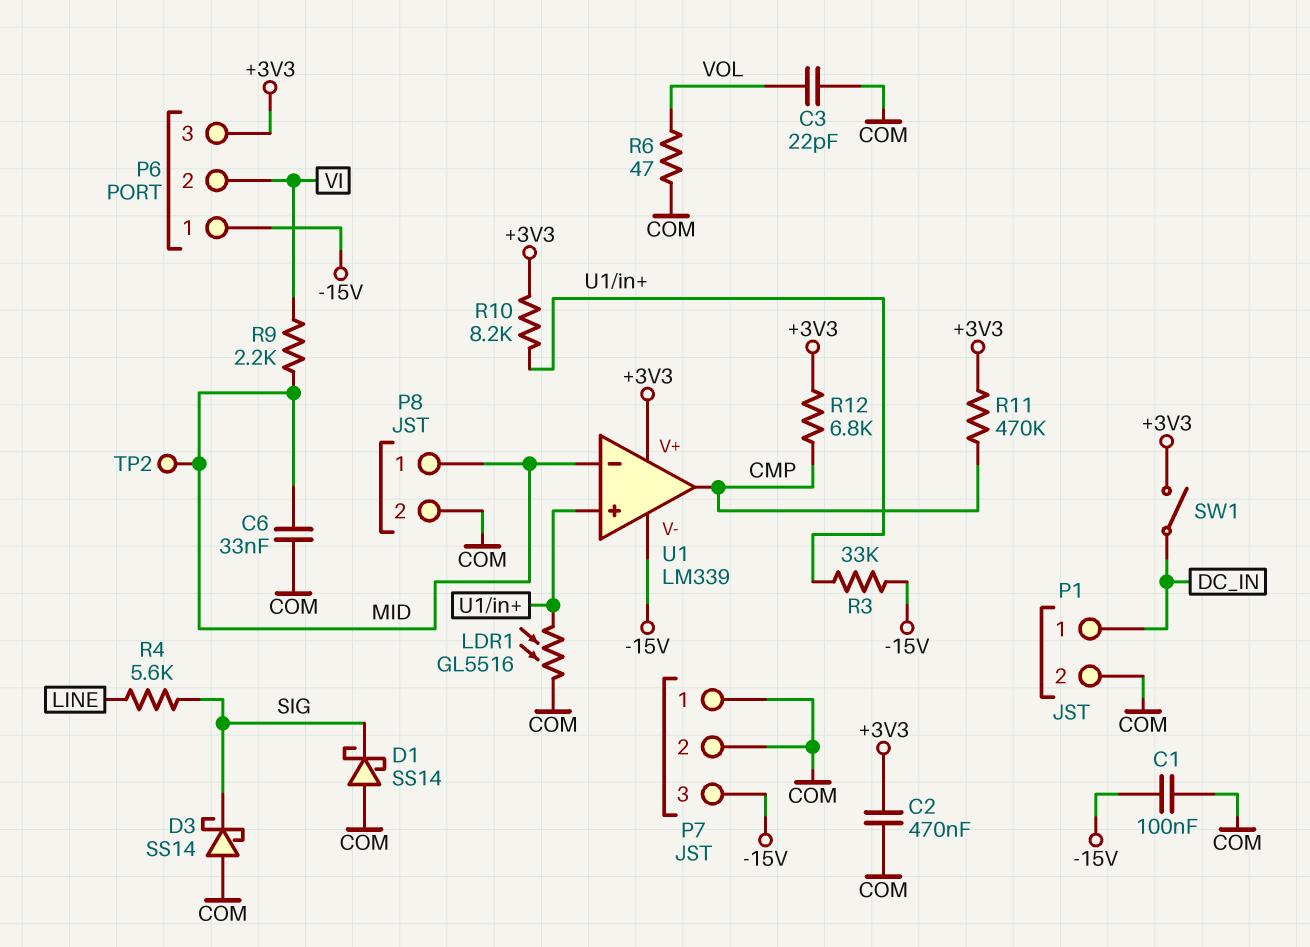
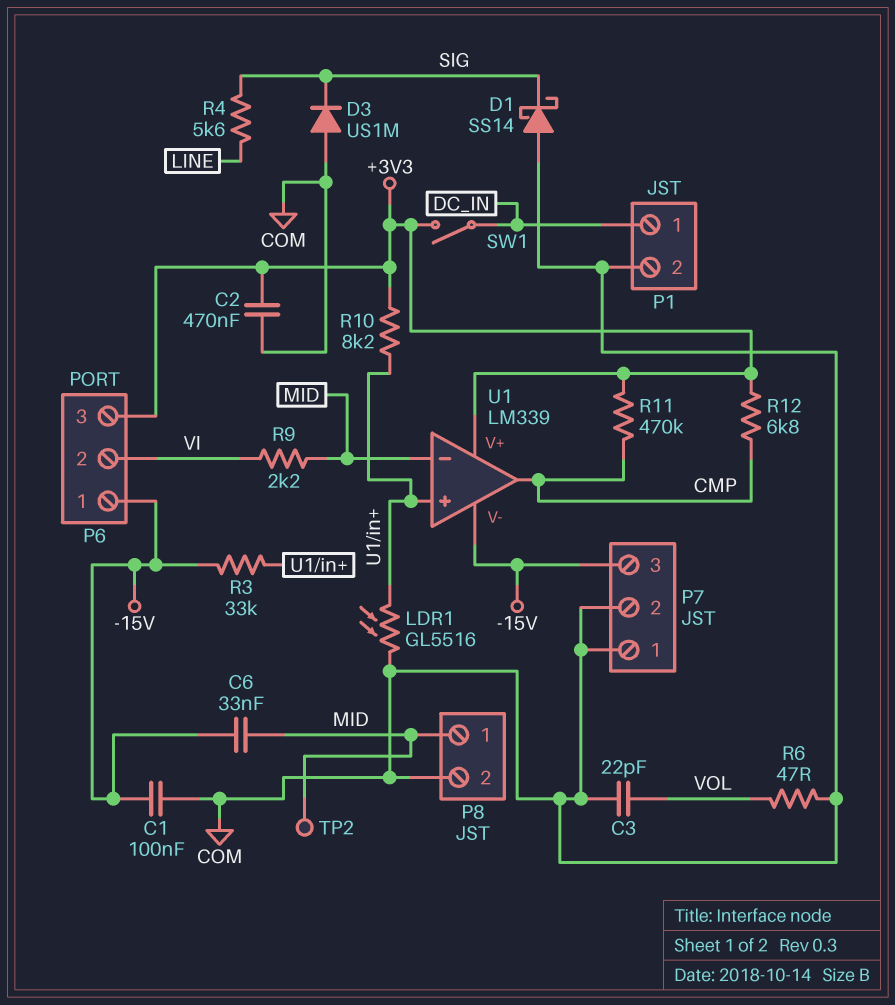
C6: 33nF (COM, MID) -> 33nF (-15V, MID)
D3: schottky SS14 (A COM, K SIG) -> diode US1M (A COM, K SIG)

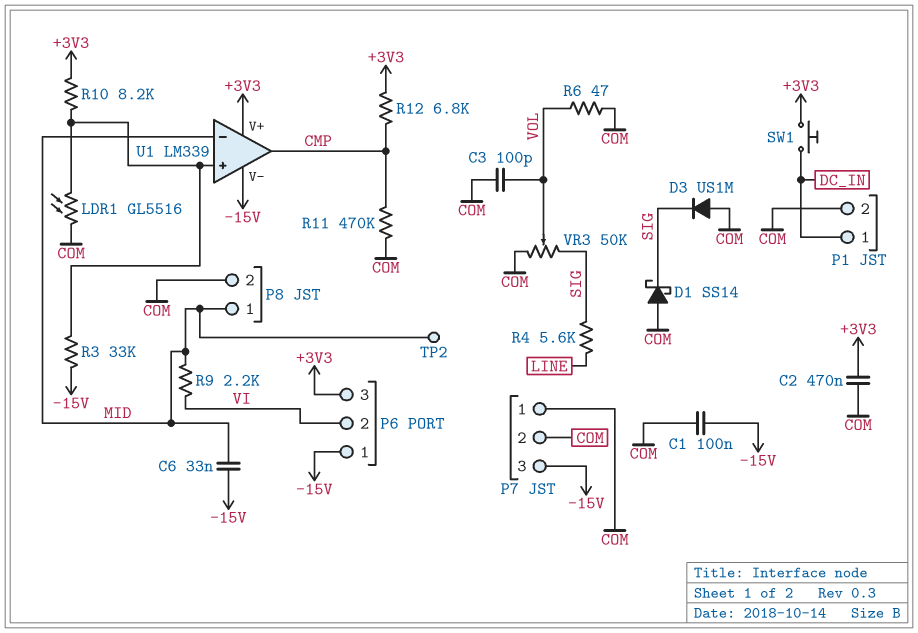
C3: 22pF (COM, VOL) -> 100pF (COM, VOL)
R11: 470k (+3V3, CMP) -> 470k (CMP, COM)
SW1: switch (+3V3, DC_IN) -> button (+3V3, DC_IN)
VR3: none -> 50k (COM, SIG, wiper VOL)

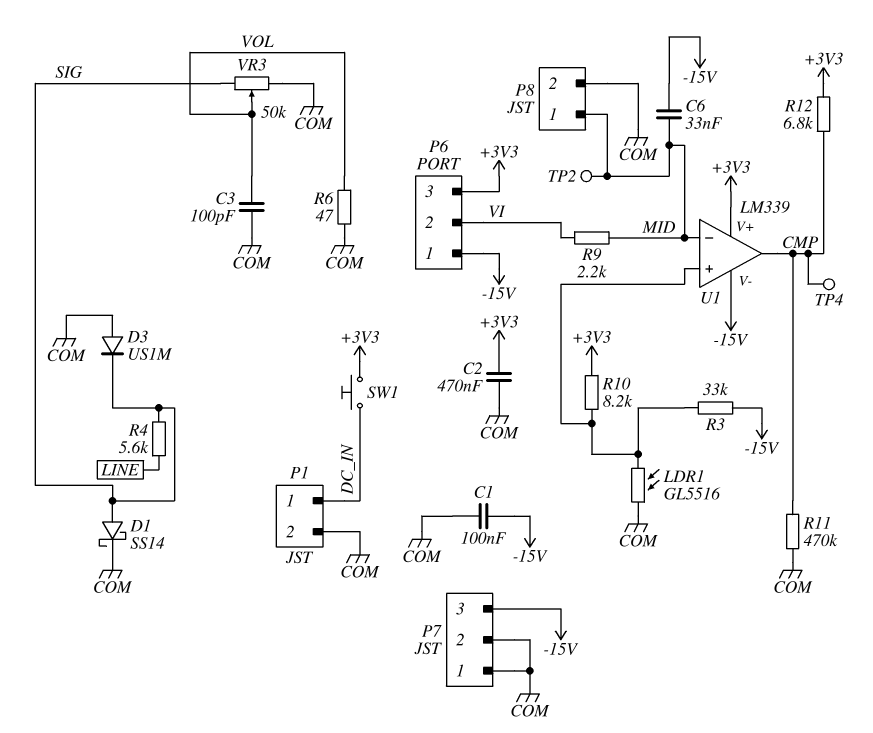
D1: schottky SS14 (A COM, K SIG) -> schottky SS14 (A SIG, K COM)
TP4: none -> test point (CMP)

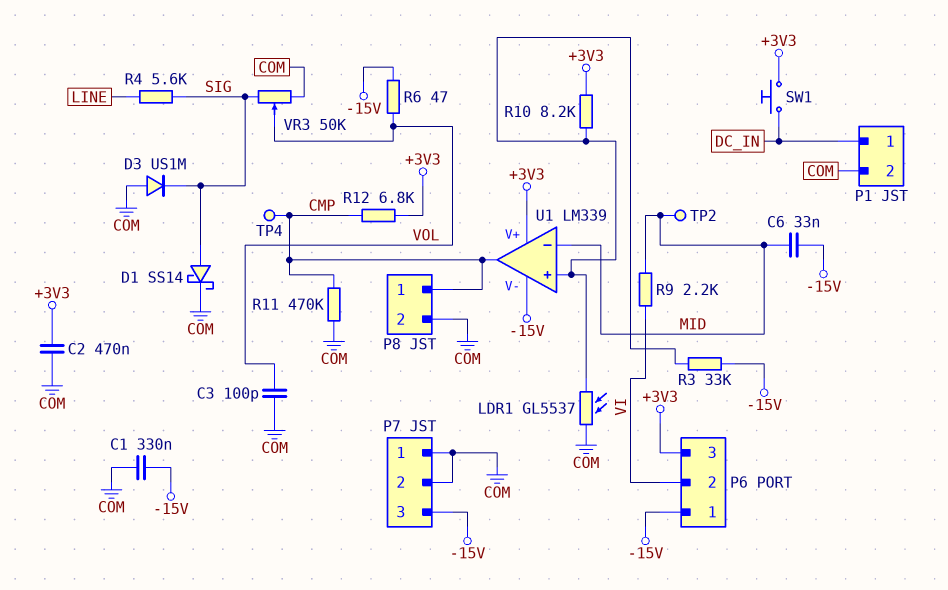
C1: 100nF (-15V, COM) -> 330nF (-15V, COM)
LDR1: GL5516 (COM, U1/in+) -> GL5537 (COM, U1/in+)
P8 pin 1: MID -> CMP
R6: 47 (COM, VOL) -> 47 (-15V, VOL)

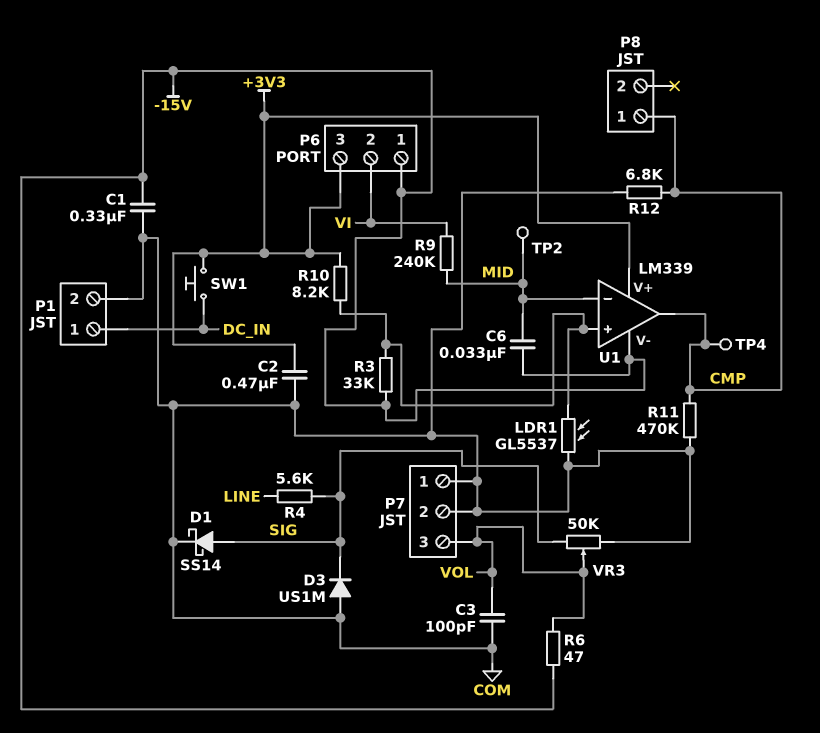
P7 pin 3: -15V -> VOL
P8 pin 2: COM -> none
R9: 2.2k (MID, VI) -> 240k (MID, VI)
R12: 6.8k (+3V3, CMP) -> 6.8k (CMP, COM)

